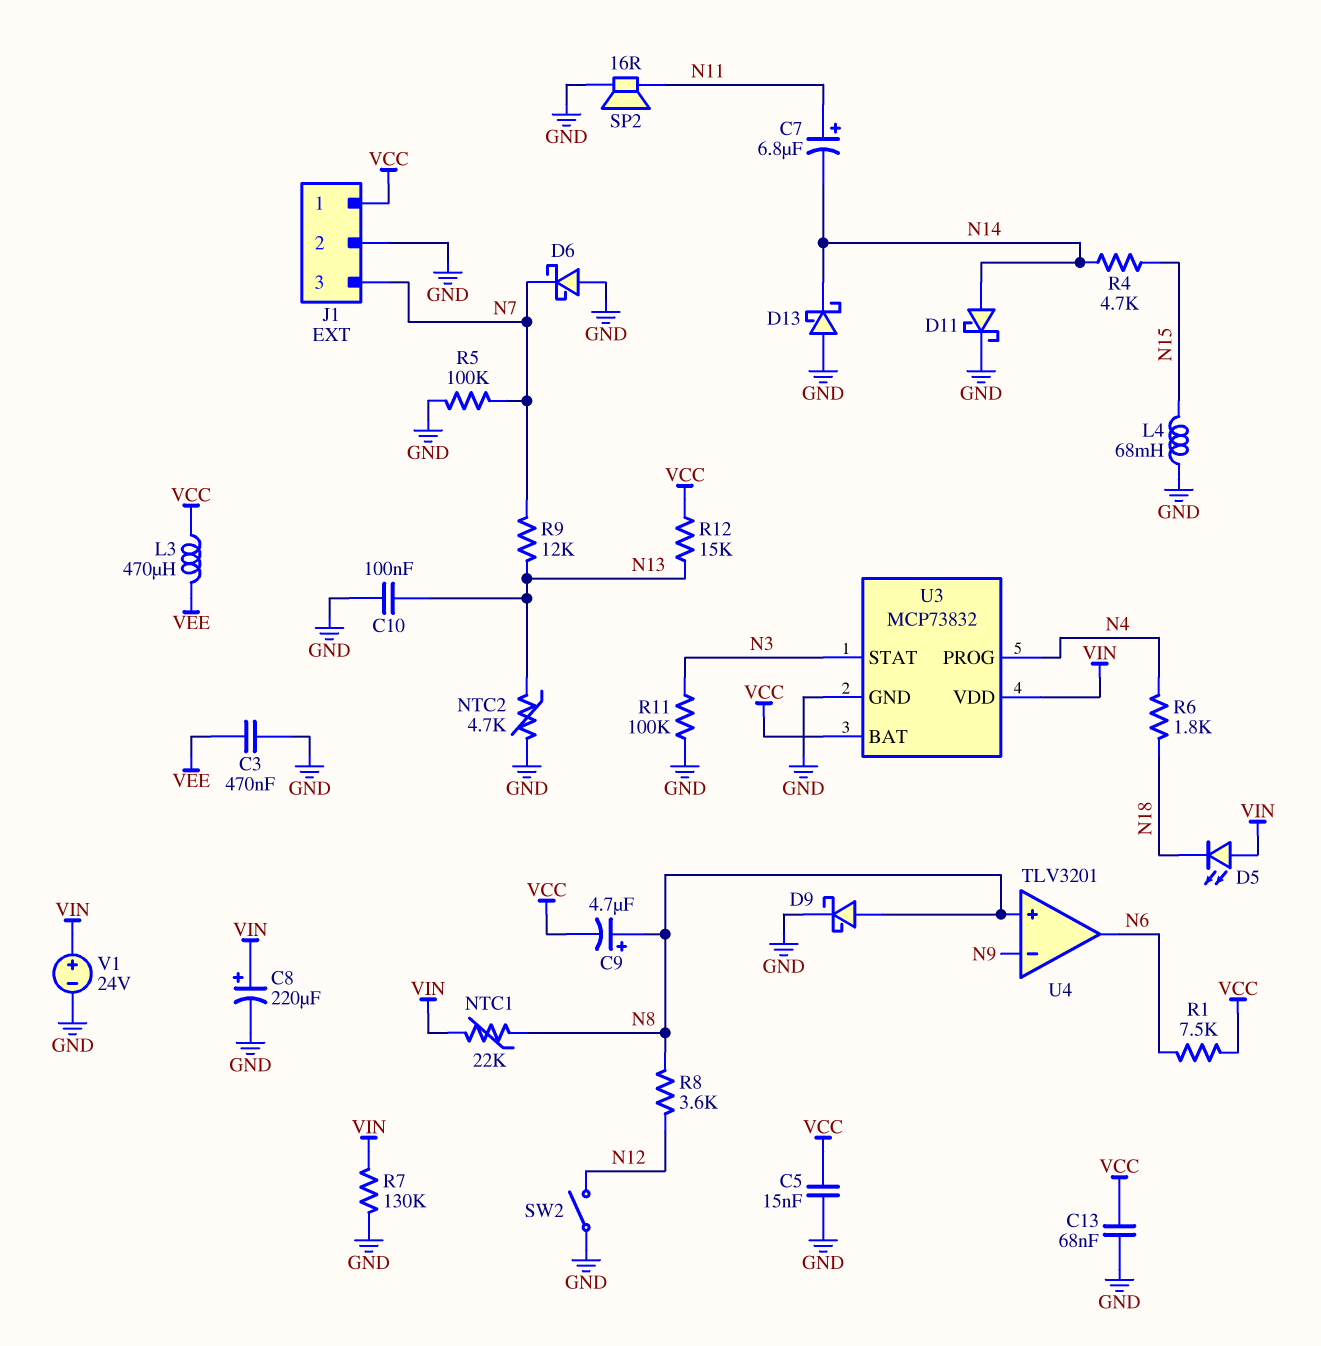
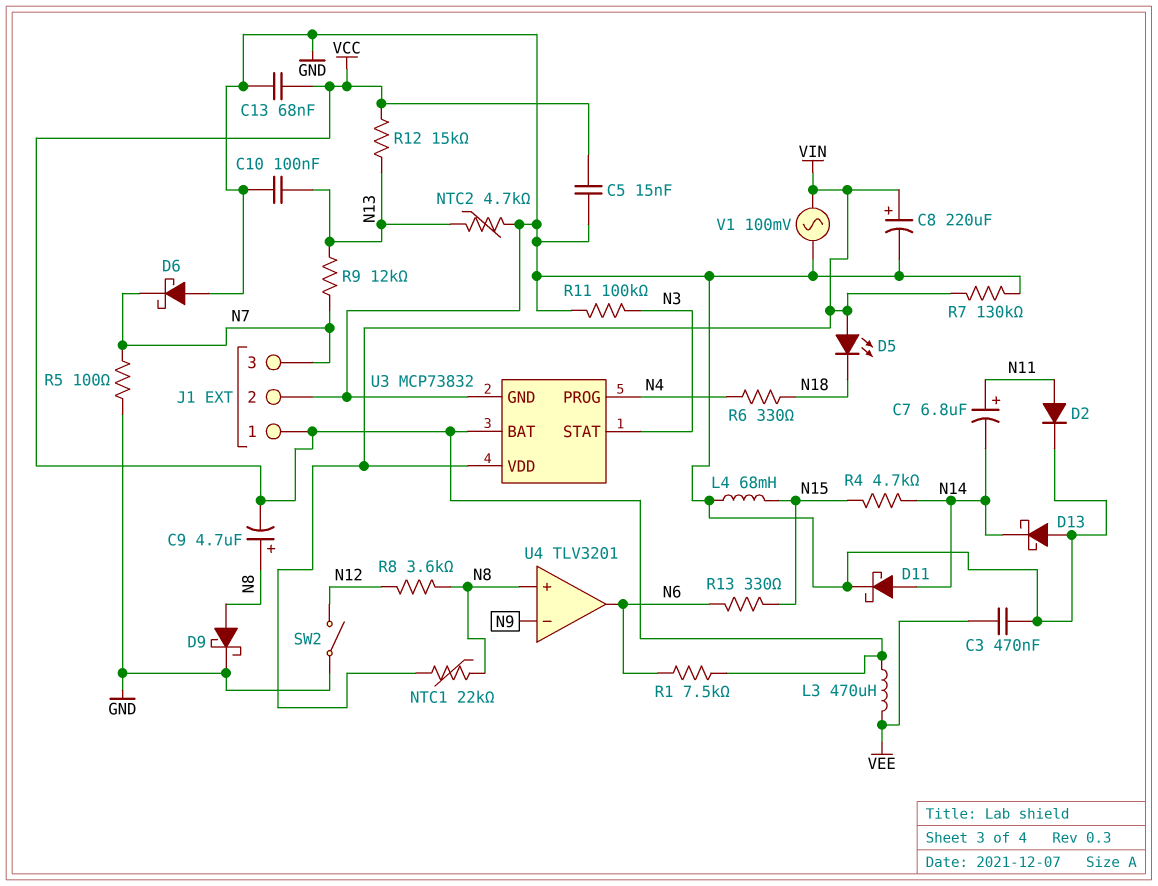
D2: none -> diode (A N11, K GND)
R5: 100k (GND, N7) -> 100 (GND, N7)
R6: 1.8k (N4, N18) -> 330 (N4, N18)
R13: none -> 330 (N6, N15)
SP2: speaker 16R (GND, N11) -> none
V1: 24V (plus VIN, minus GND) -> AC 100mV (GND, VIN)

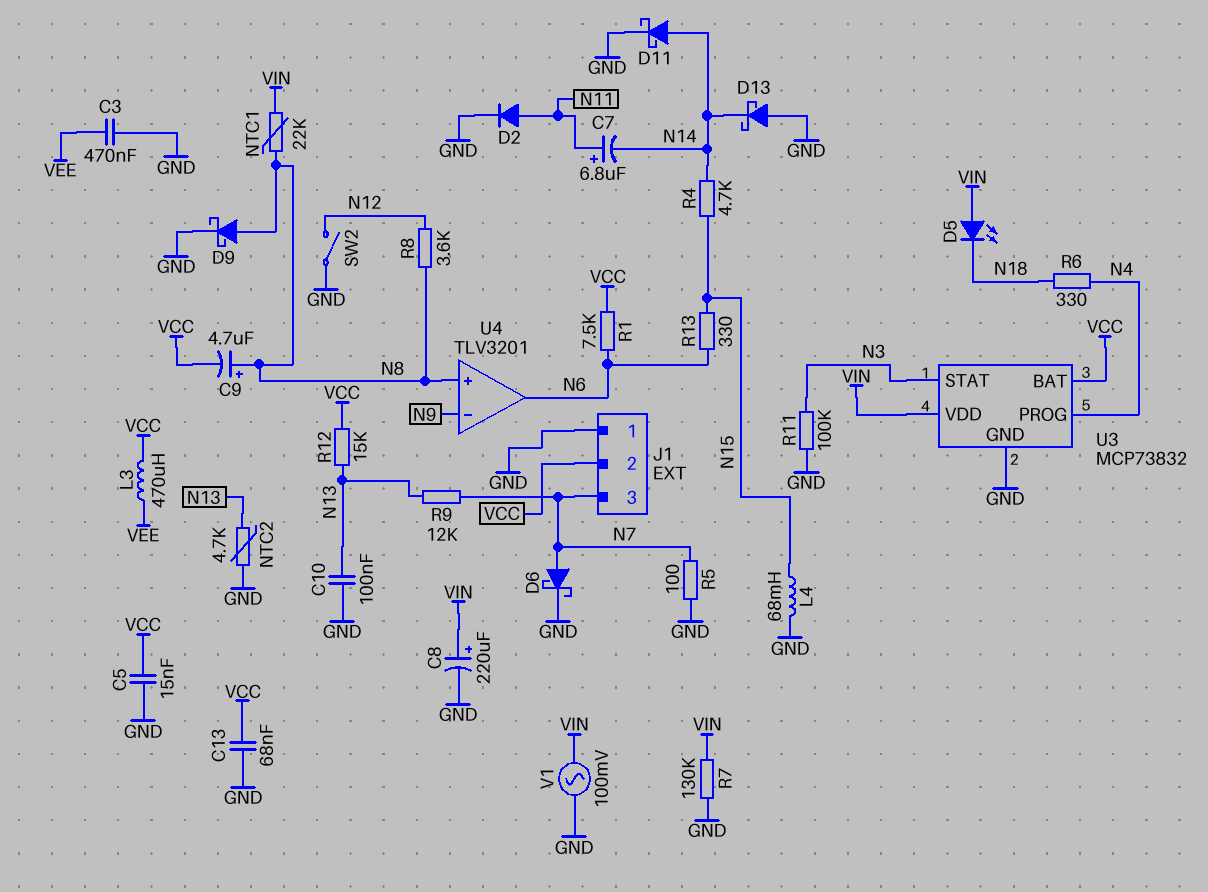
D6: schottky (A GND, K N7) -> schottky (A N7, K GND)
J1 pin 1: VCC -> GND
J1 pin 2: GND -> VCC

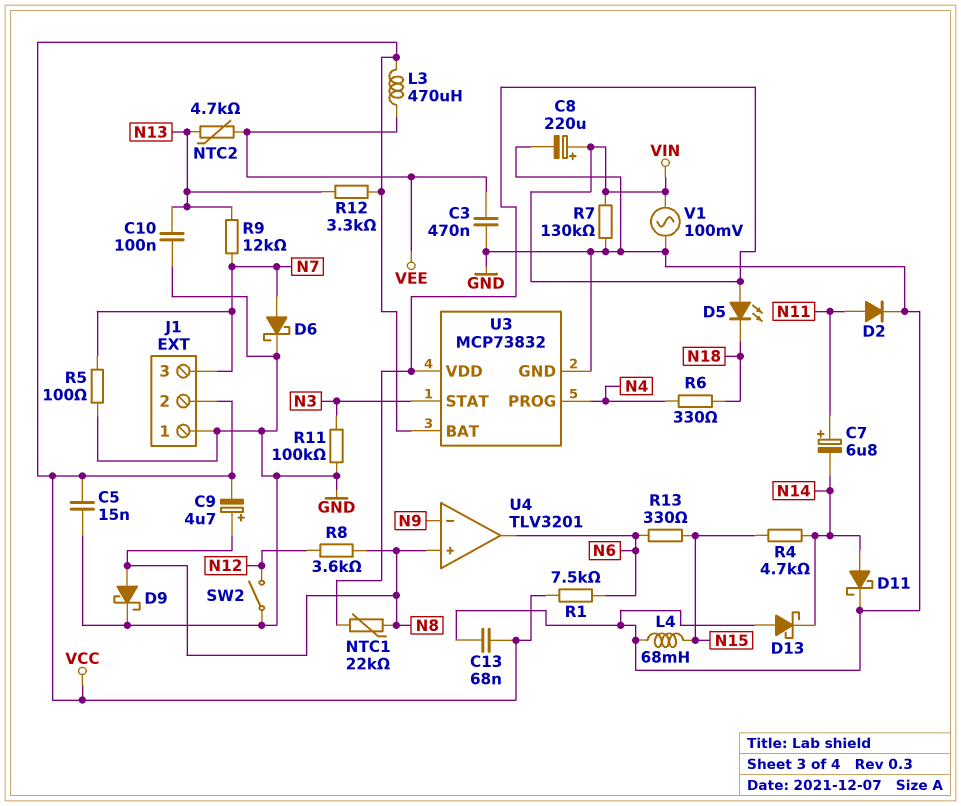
NTC2: 4.7k (GND, N13) -> 4.7k (N13, VEE)
R12: 15k (N13, VCC) -> 3.3k (N13, VCC)

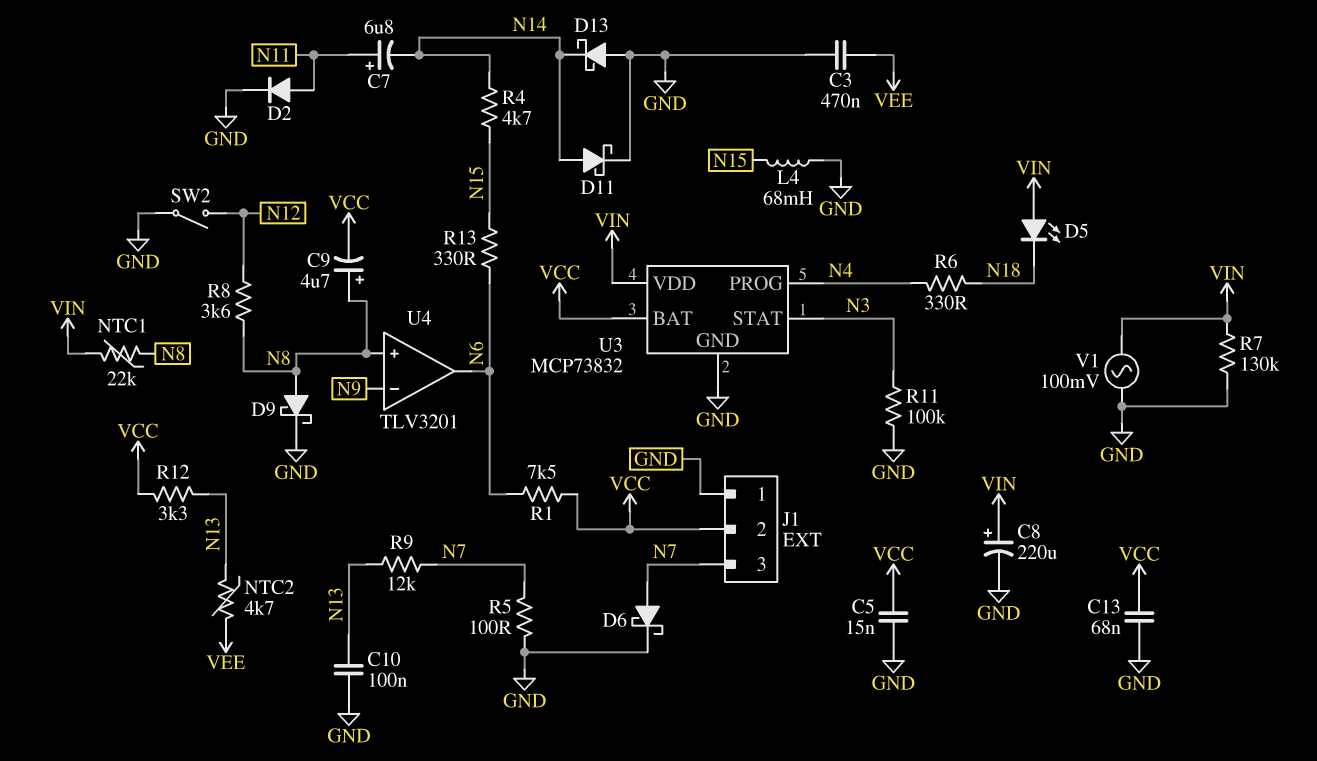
L3: 470uH (VCC, VEE) -> none

